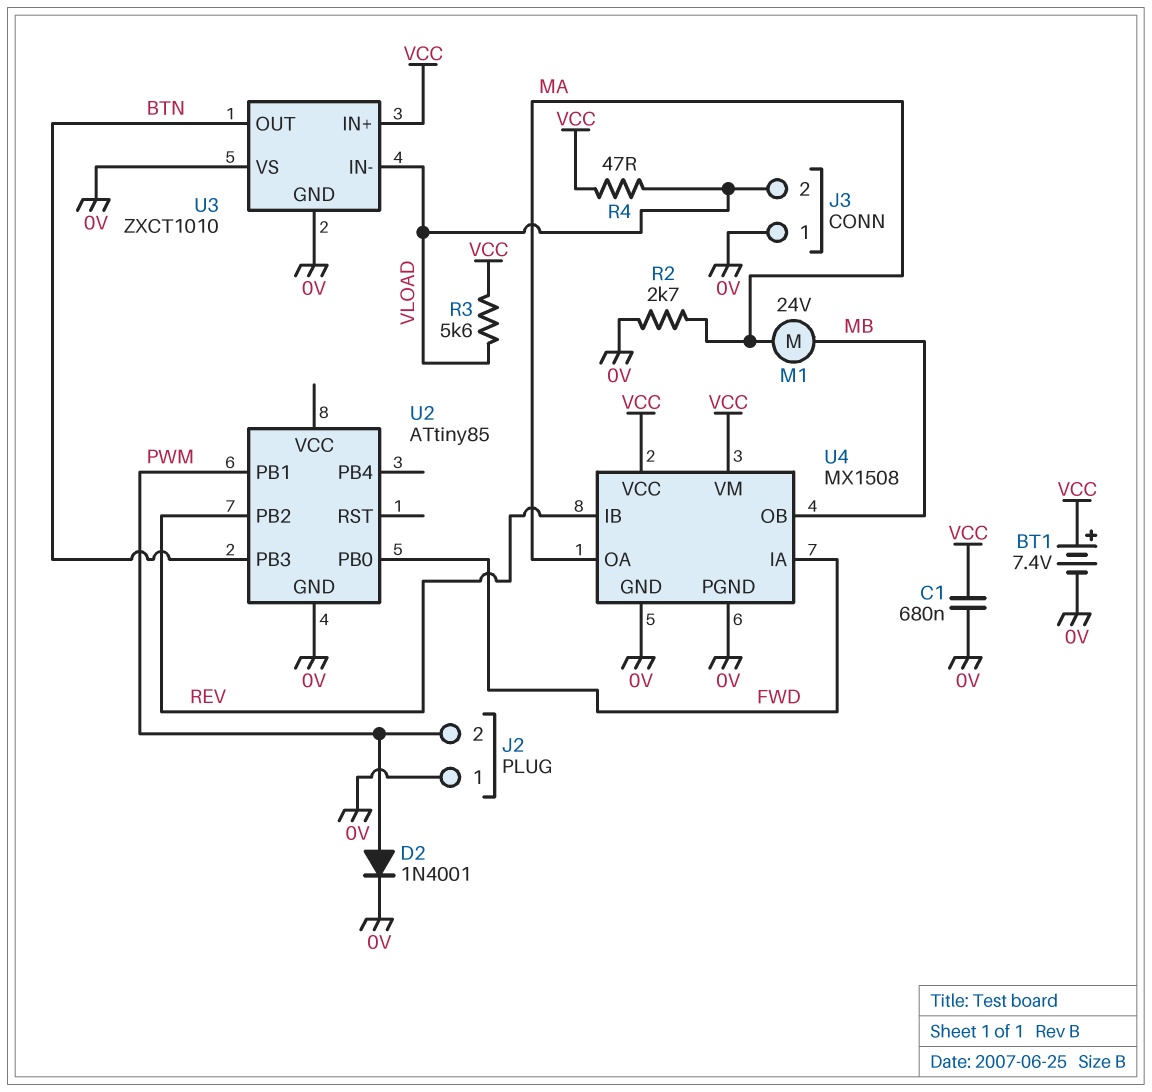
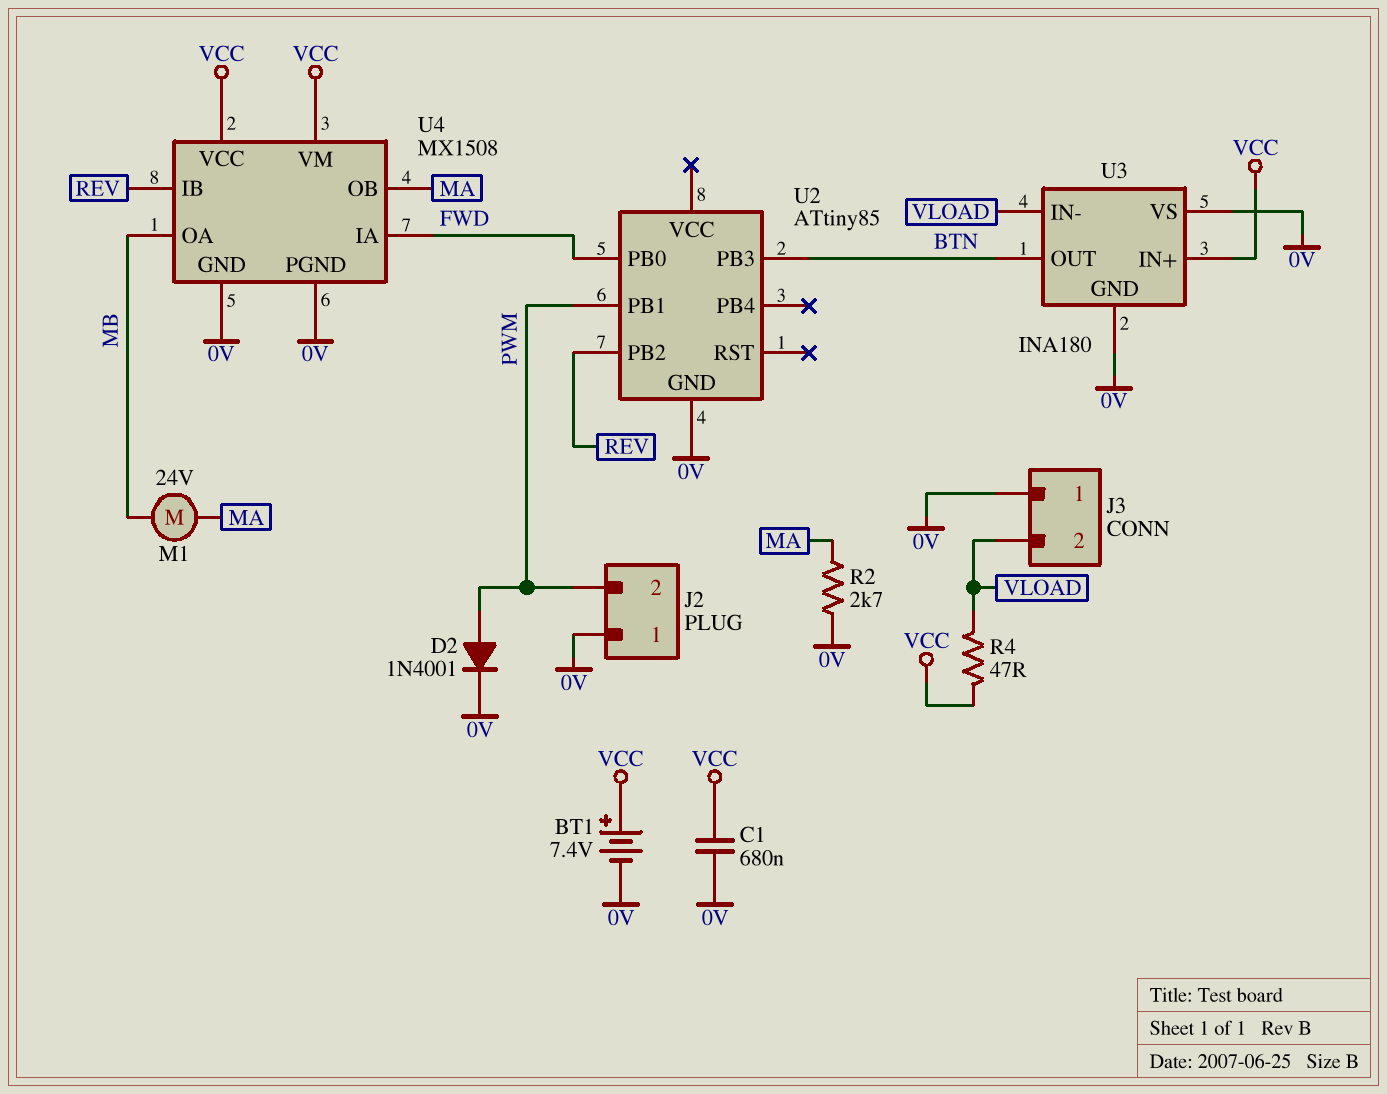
R3: 5.6k (VCC, VLOAD) -> none
U3: ZXCT1010 -> INA180
U4 pin OA: MA -> MB
U4 pin OB: MB -> MA

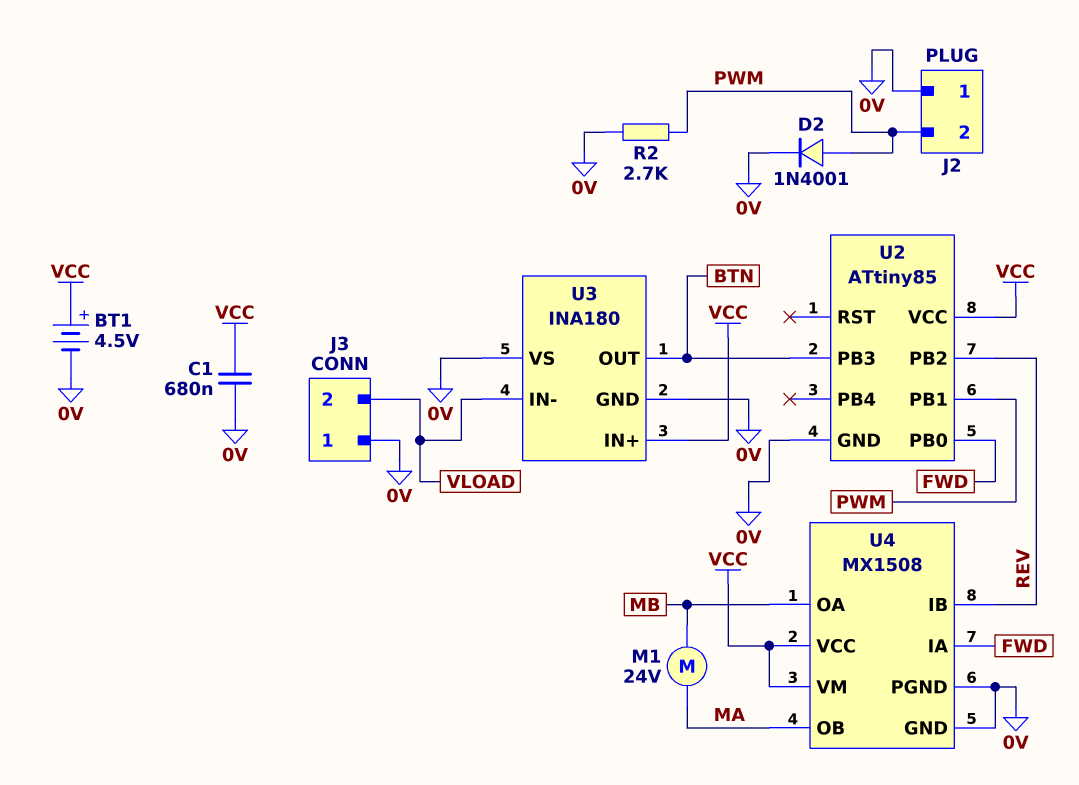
BT1: 7.4V (plus VCC, minus 0V) -> 4.5V (plus VCC, minus 0V)
R2: 2.7k (0V, MA) -> 2.7k (0V, PWM)
R4: 47 (VCC, VLOAD) -> none
U2 pin VCC: none -> VCC

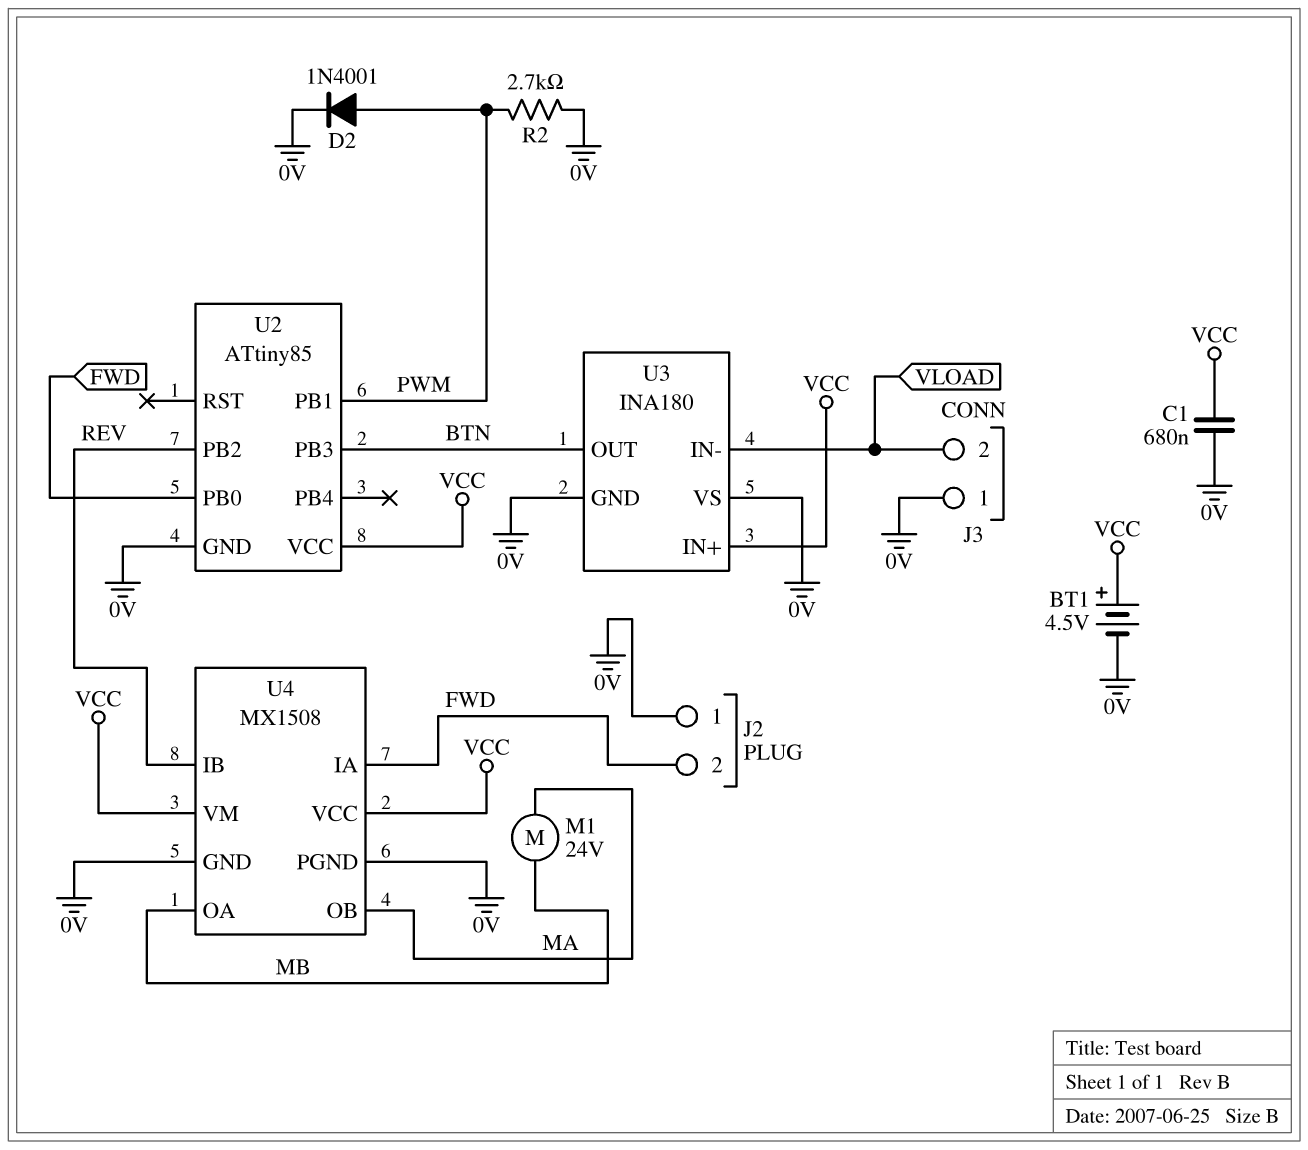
J2 pin 2: PWM -> FWD

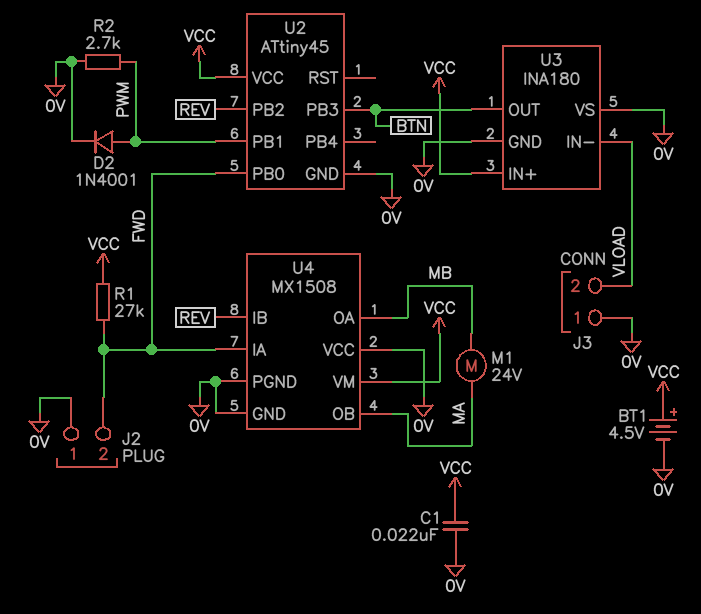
C1: 680nF (0V, VCC) -> 22nF (0V, VCC)
R1: none -> 27k (FWD, VCC)
U2: ATtiny85 -> ATtiny45
U4 pin VCC: VCC -> 0V

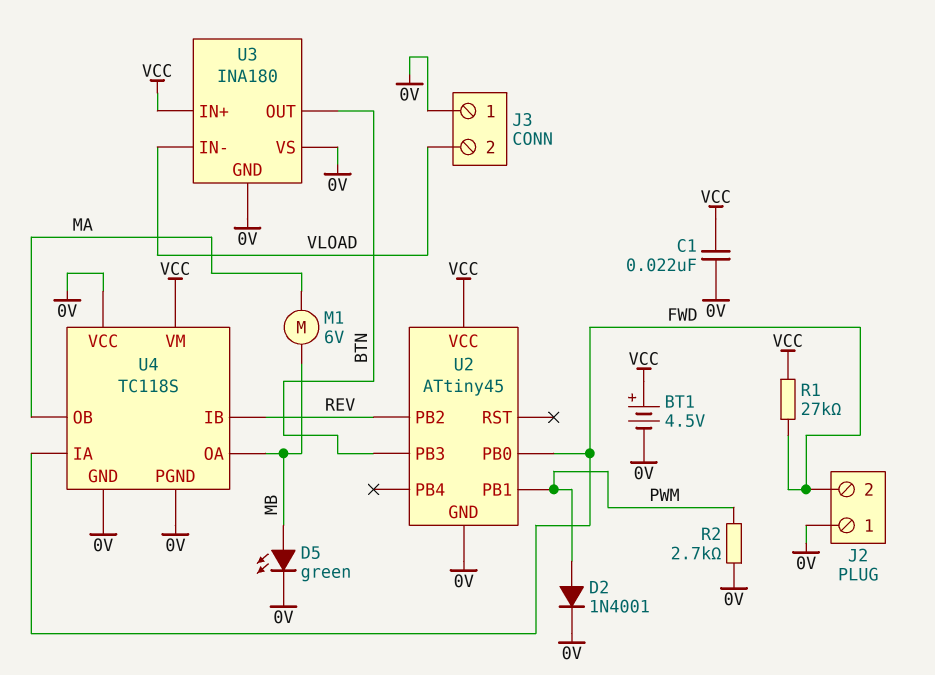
D5: none -> LED green (A MB, K 0V)
M1: motor 24V (MA, MB) -> motor 6V (MA, MB)
U4: MX1508 -> TC118S

